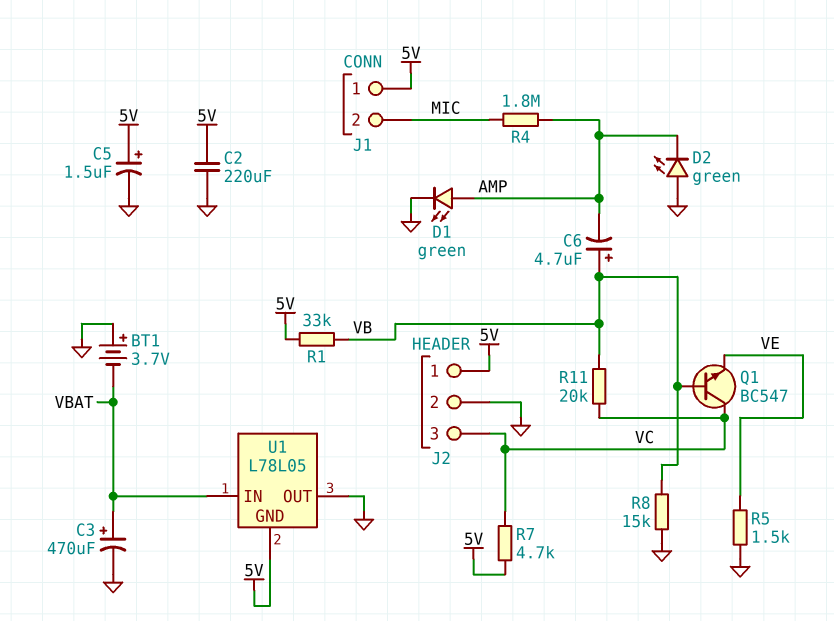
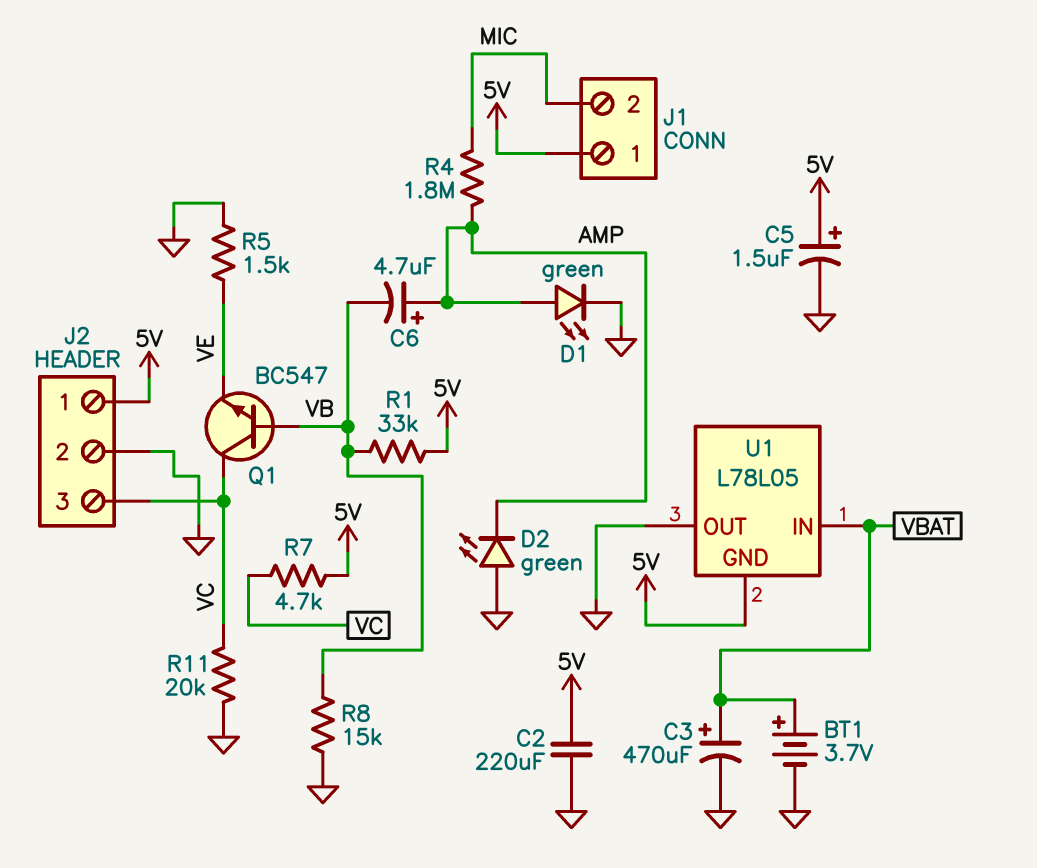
BT1: 3.7V (plus GND, minus VBAT) -> 3.7V (plus VBAT, minus GND)
C6: 4.7uF (plus VB, minus AMP) -> 4.7uF (plus AMP, minus VB)
R11: 20k (VB, VC) -> 20k (GND, VC)

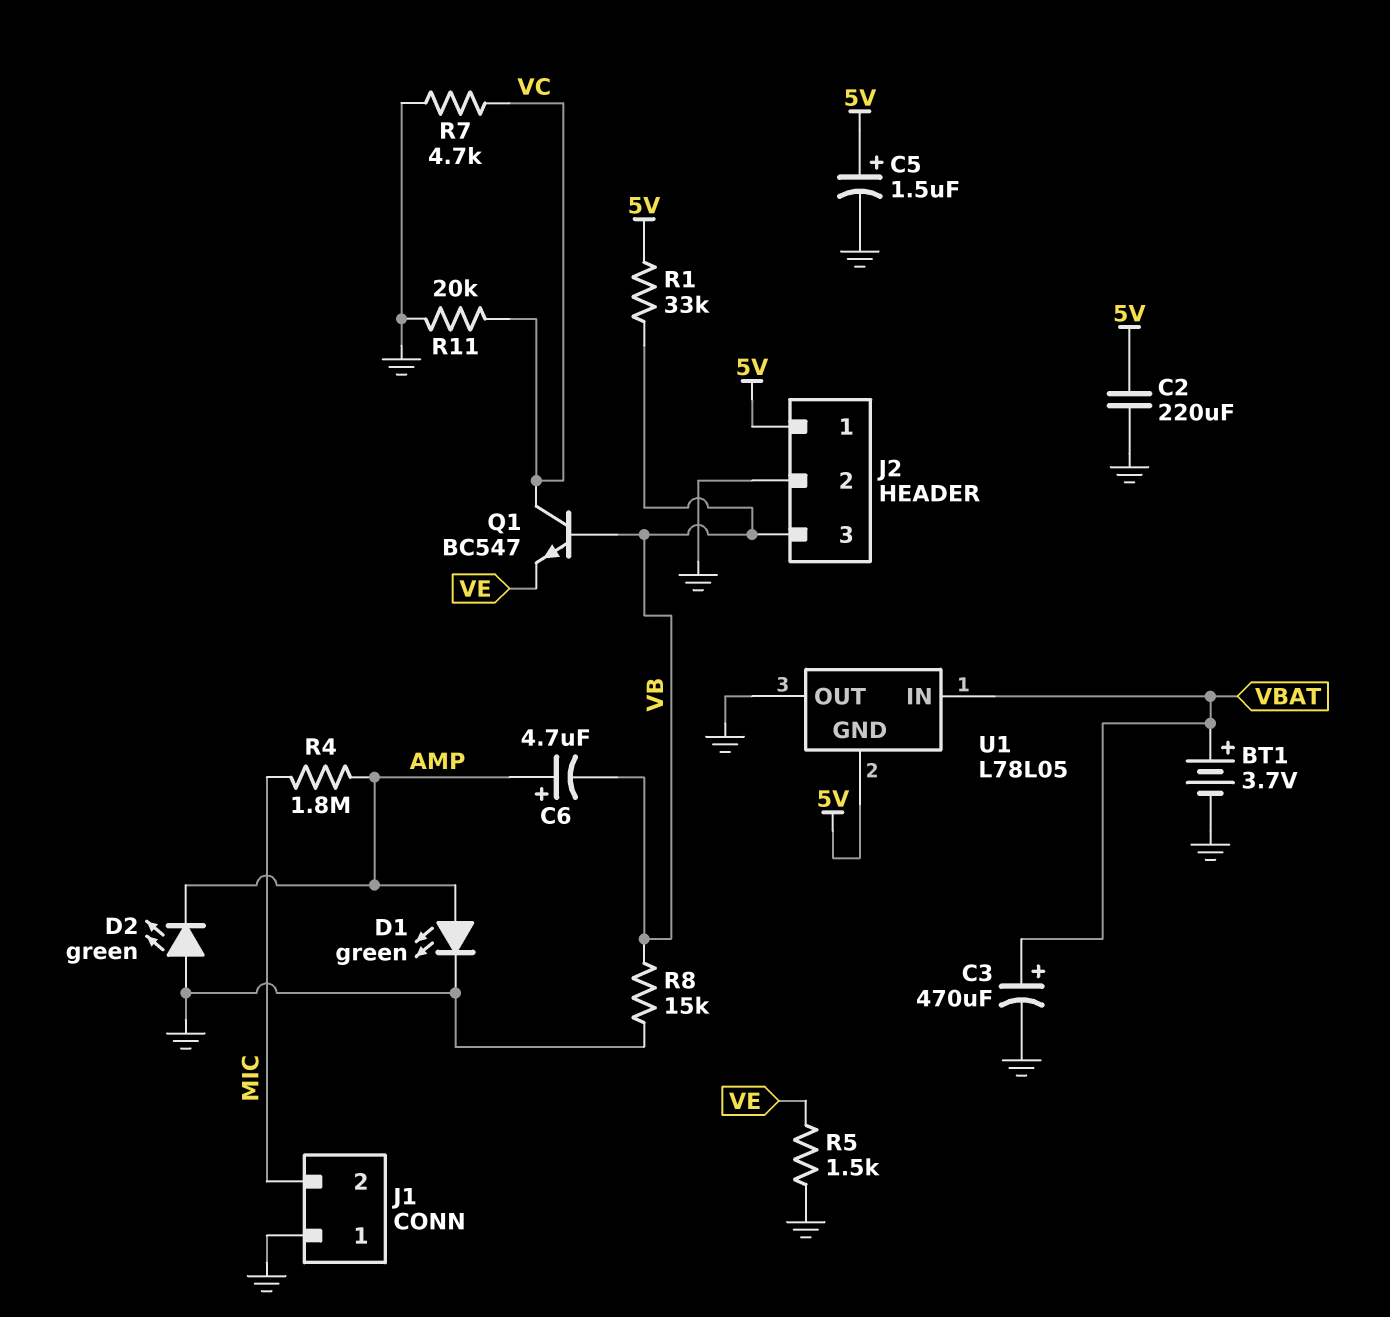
J1 pin 1: 5V -> GND
J2 pin 3: VC -> VB
R7: 4.7k (5V, VC) -> 4.7k (GND, VC)

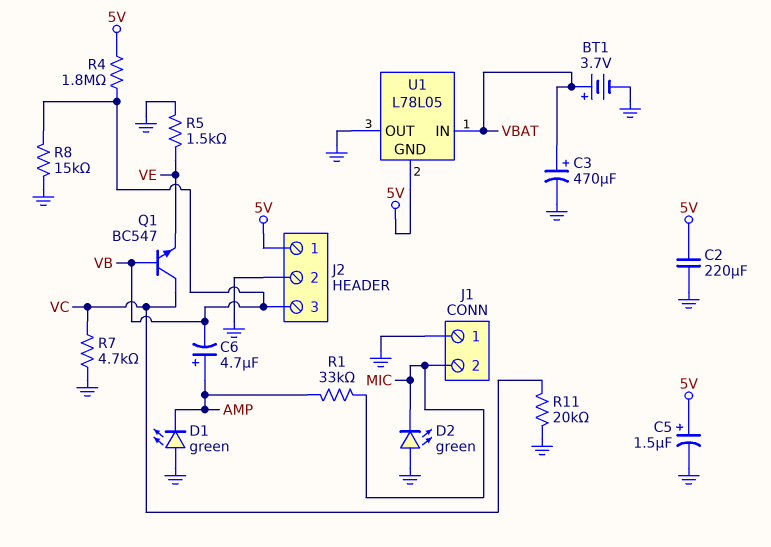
D1: LED green (A AMP, K GND) -> LED green (A GND, K AMP)
D2: LED green (A GND, K AMP) -> LED green (A GND, K MIC)
R1: 33k (5V, VB) -> 33k (AMP, MIC)
R4: 1.8M (AMP, MIC) -> 1.8M (5V, VB)

